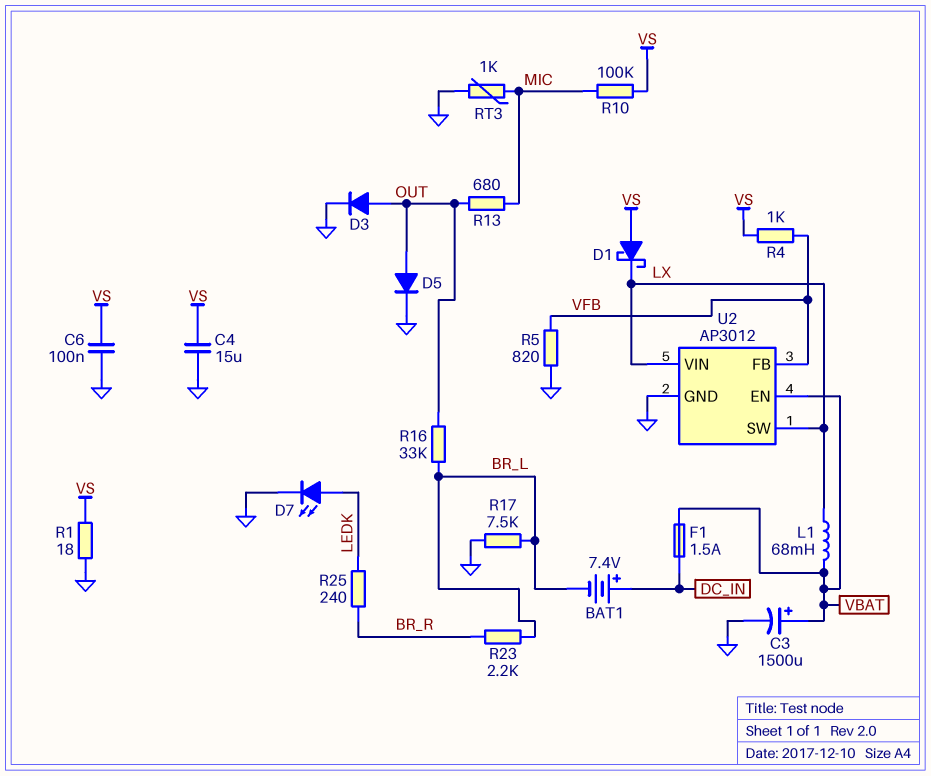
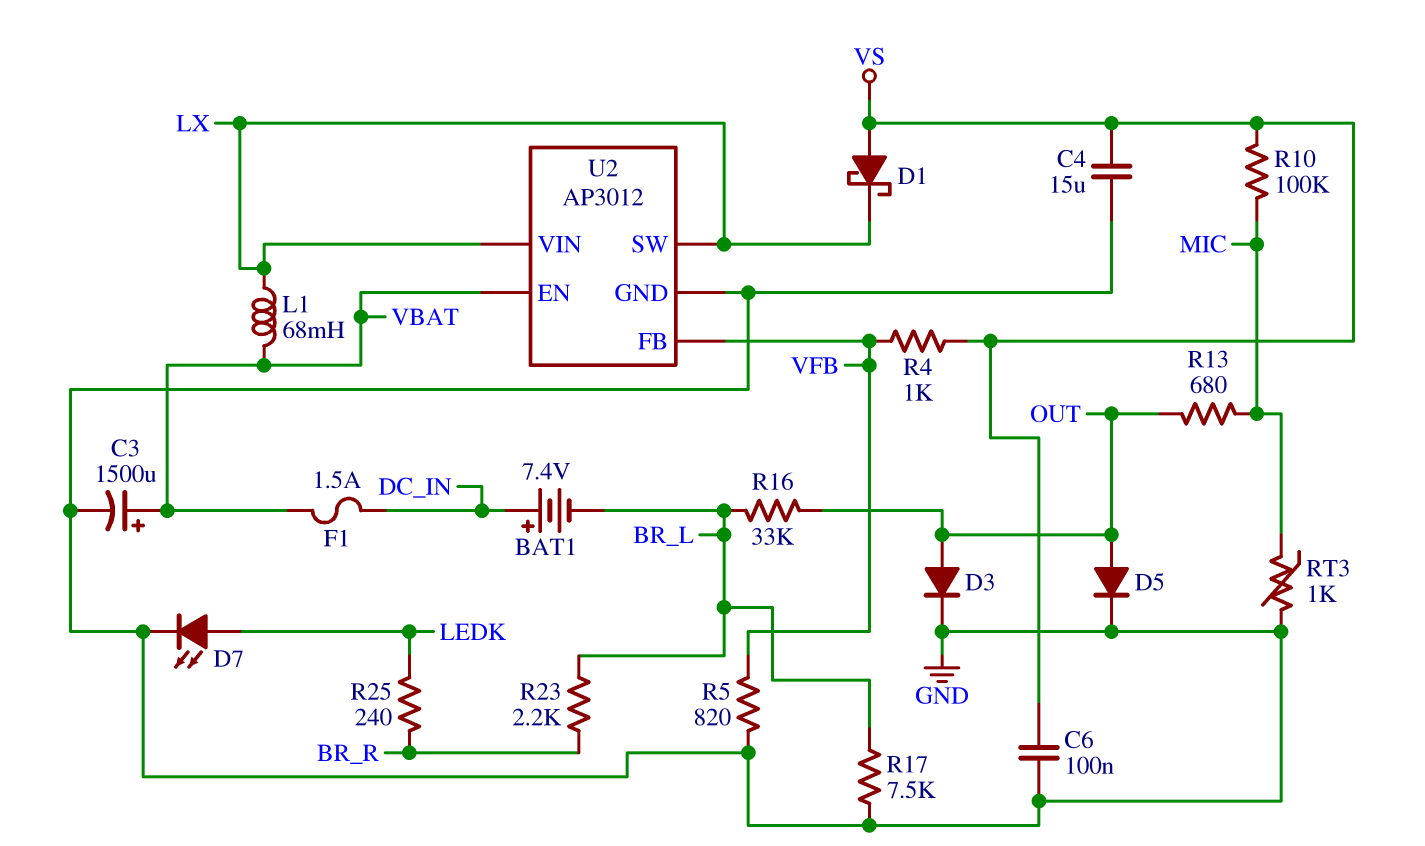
R1: 18 (GND, VS) -> none

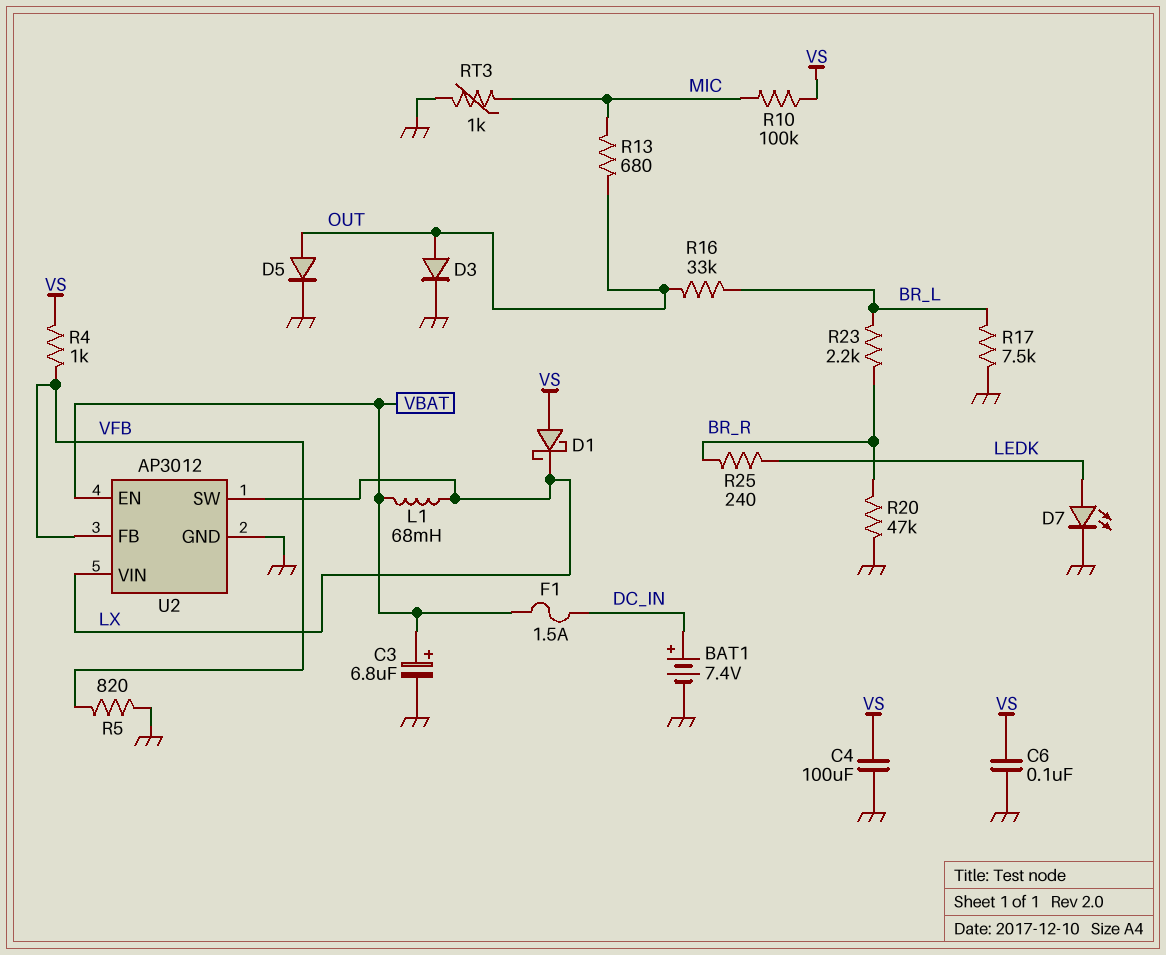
BAT1: 7.4V (plus DC_IN, minus BR_L) -> 7.4V (plus DC_IN, minus GND)
C3: 1500uF (plus VBAT, minus GND) -> 6.8uF (plus VBAT, minus GND)
C4: 15uF (GND, VS) -> 100uF (GND, VS)
R20: none -> 47k (BR_R, GND)

